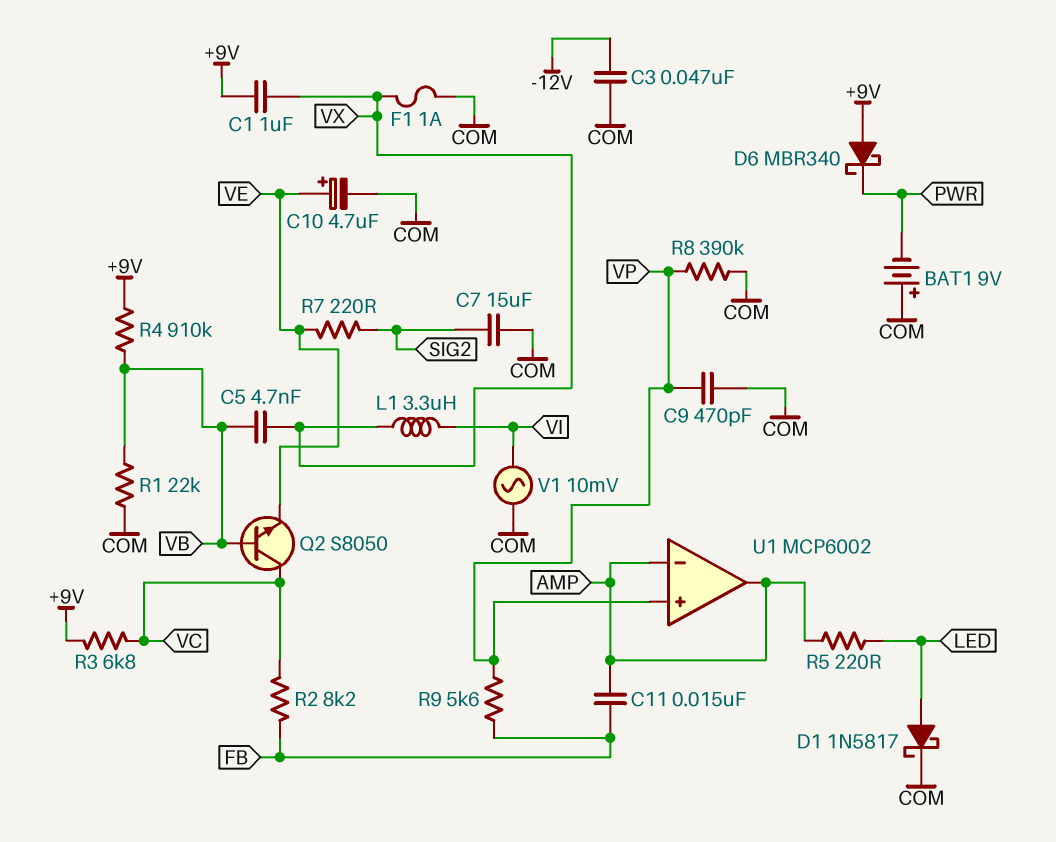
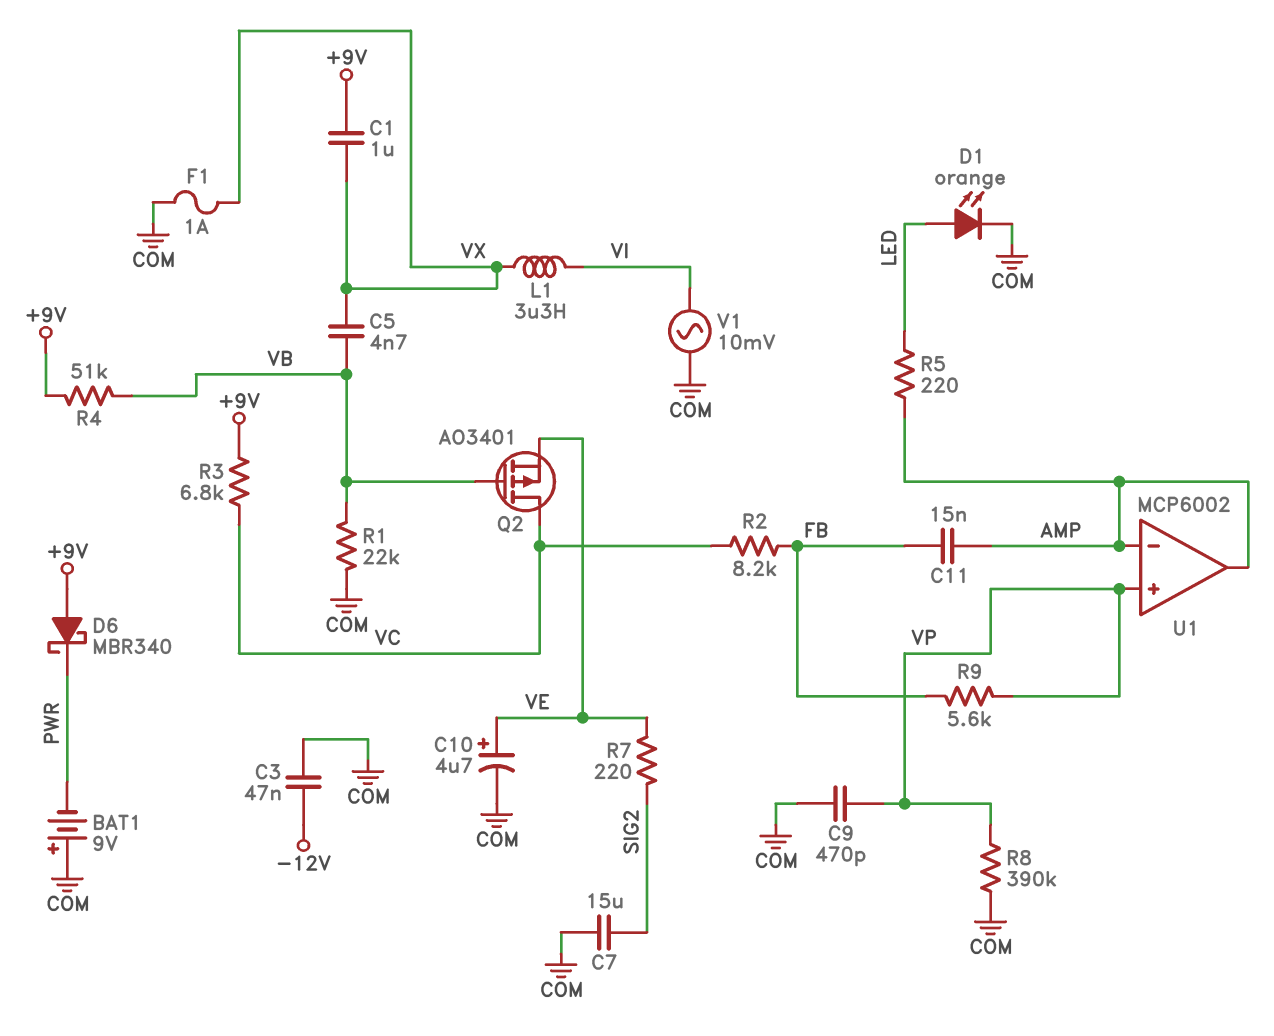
D1: schottky 1N5817 (A LED, K COM) -> LED orange (A LED, K COM)
Q2: NPN S8050 (B VB, C VC, E VE) -> PMOS AO3401 (G VB, D VC, S VE)
R4: 910k (+9V, VB) -> 51k (+9V, VB)

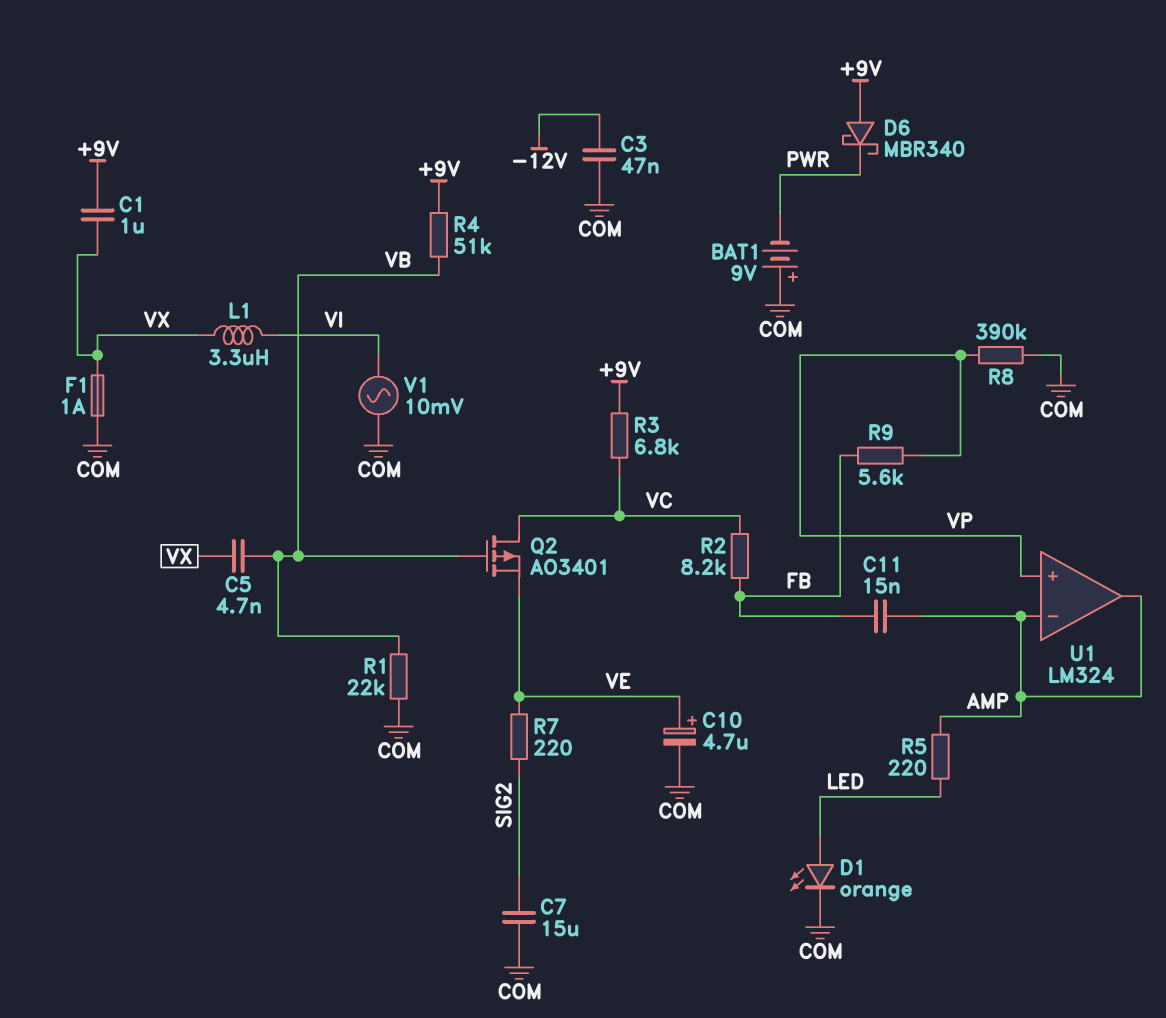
C9: 470pF (COM, VP) -> none
U1: MCP6002 -> LM324

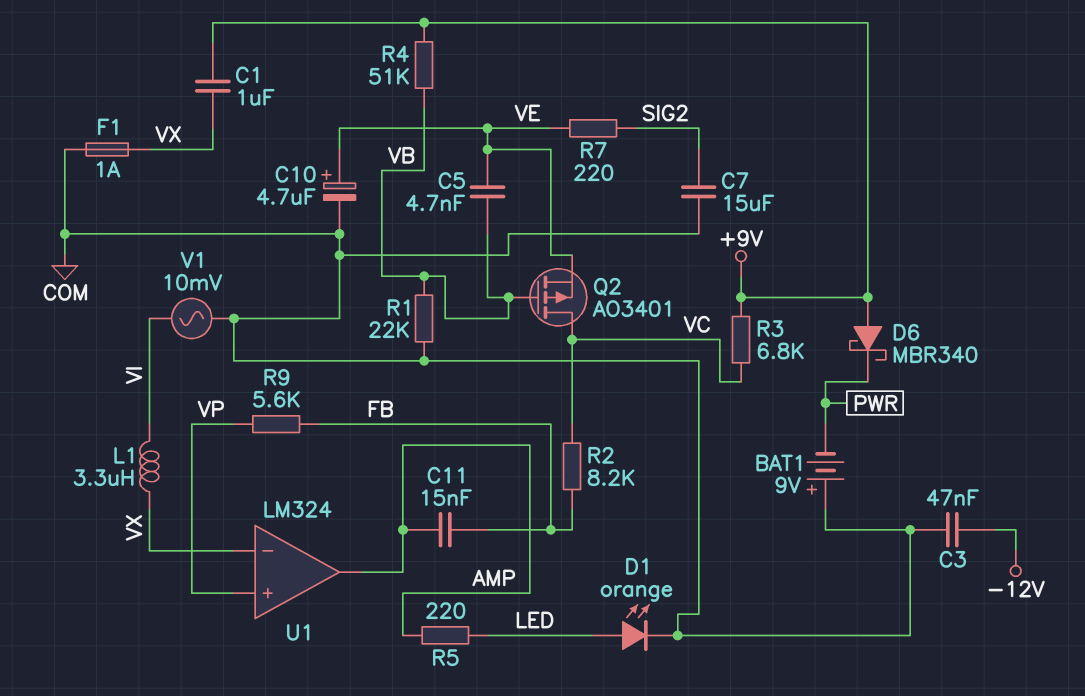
C5: 4.7nF (VB, VX) -> 4.7nF (VB, VE)
R8: 390k (COM, VP) -> none
U1 pin in-: AMP -> VX

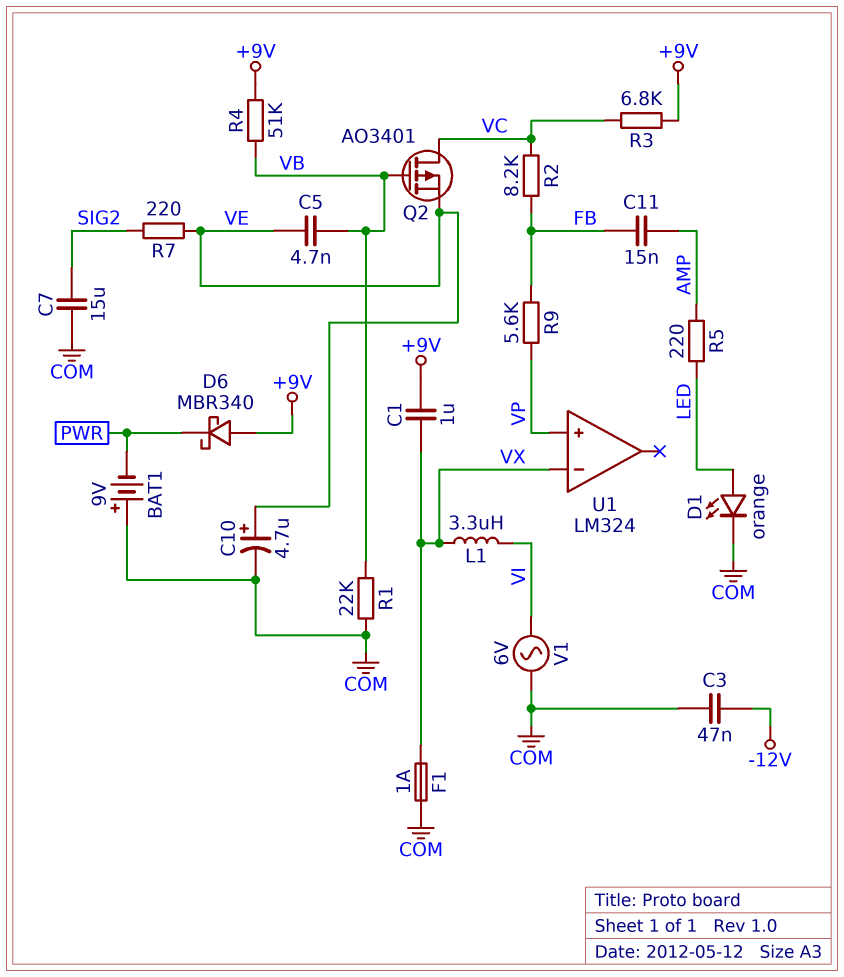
U1 pin out: AMP -> none
V1: AC 10mV (COM, VI) -> AC 6V (COM, VI)

